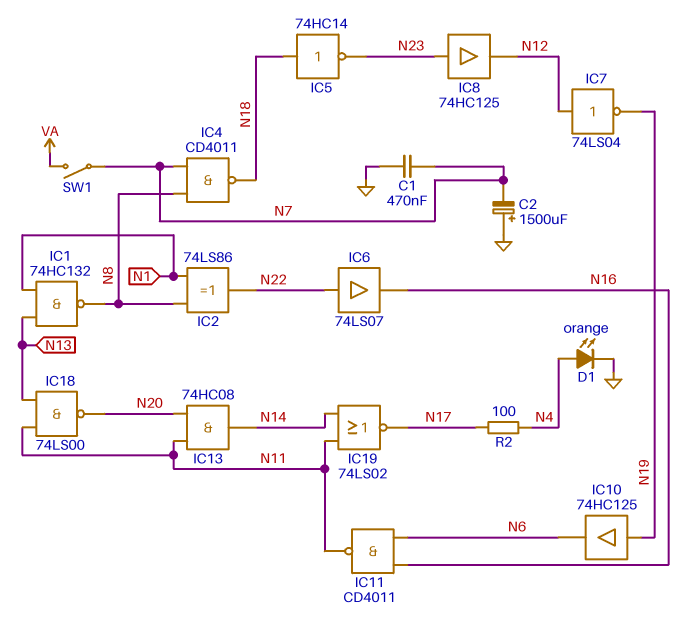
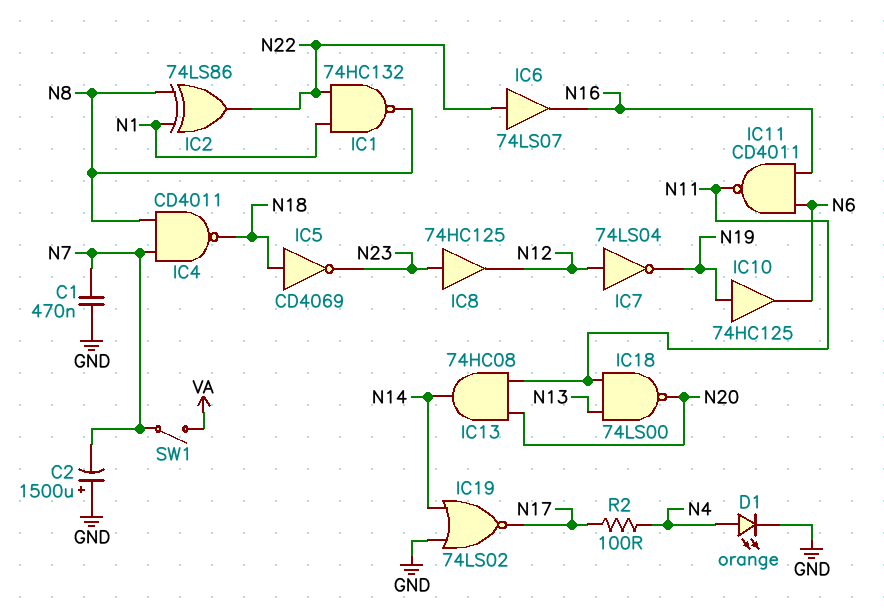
IC1: NAND 74HC132 (in N1, in N13, out N8) -> NAND 74HC132 (in N1, in N22, out N8)
IC5: NOT 74HC14 (in N18, out N23) -> NOT CD4069 (in N18, out N23)
IC19: NOR 74LS02 (in N11, in N14, out N17) -> NOR 74LS02 (in GND, in N14, out N17)

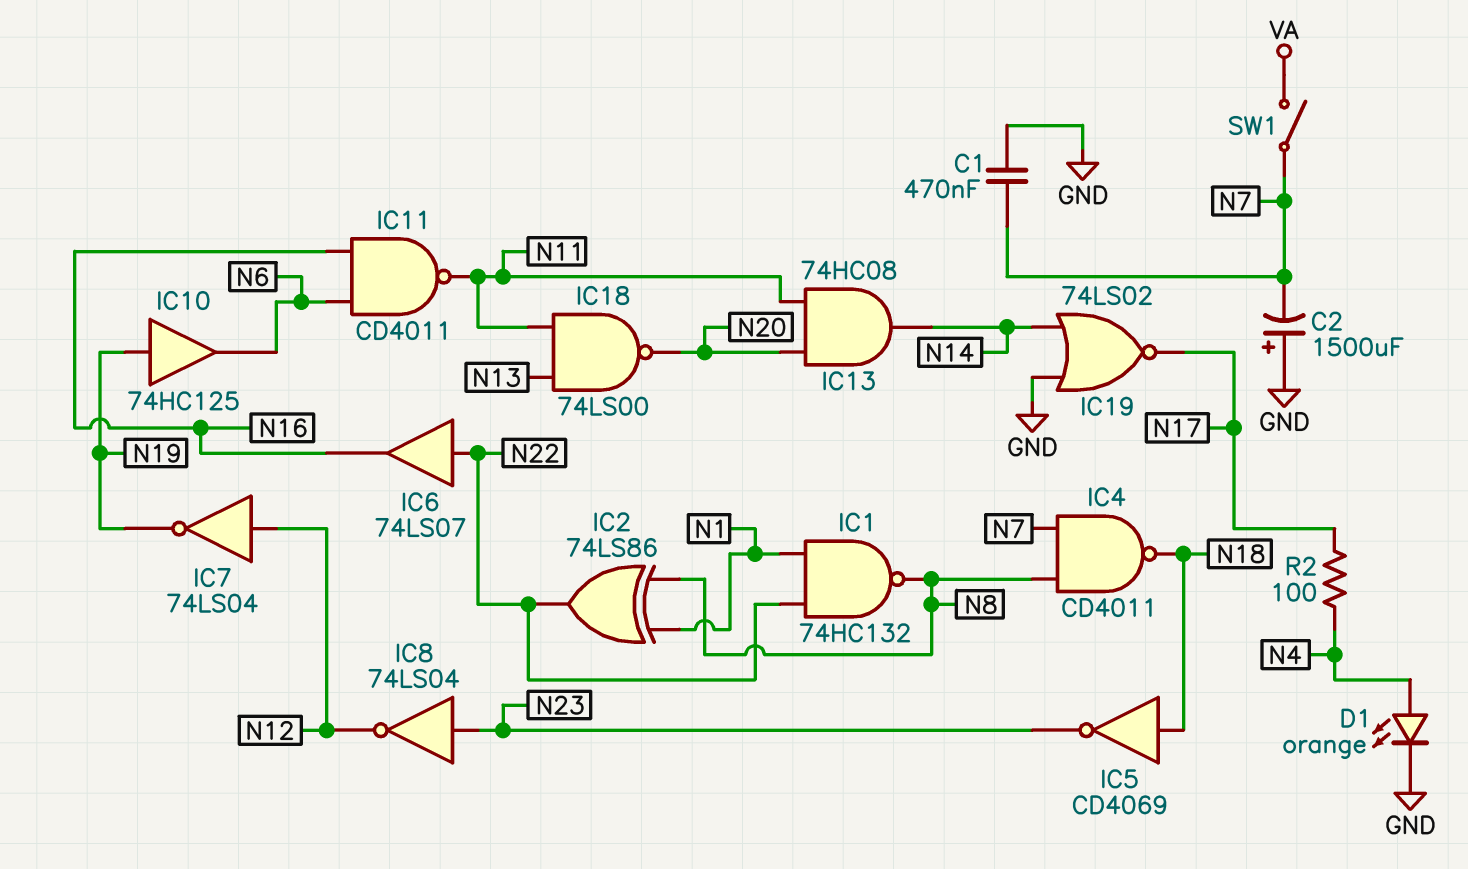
IC8: buffer 74HC125 (in N23, out N12) -> NOT 74LS04 (in N23, out N12)

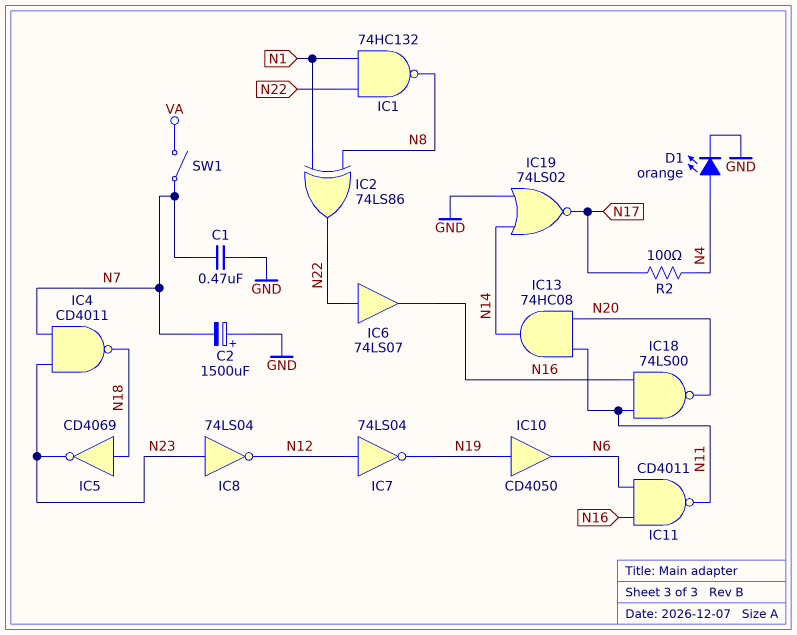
IC4: NAND CD4011 (in N7, in N8, out N18) -> NAND CD4011 (in N7, in N23, out N18)
IC10: buffer 74HC125 (in N19, out N6) -> buffer CD4050 (in N19, out N6)
IC18: NAND 74LS00 (in N11, in N13, out N20) -> NAND 74LS00 (in N11, in N16, out N20)

